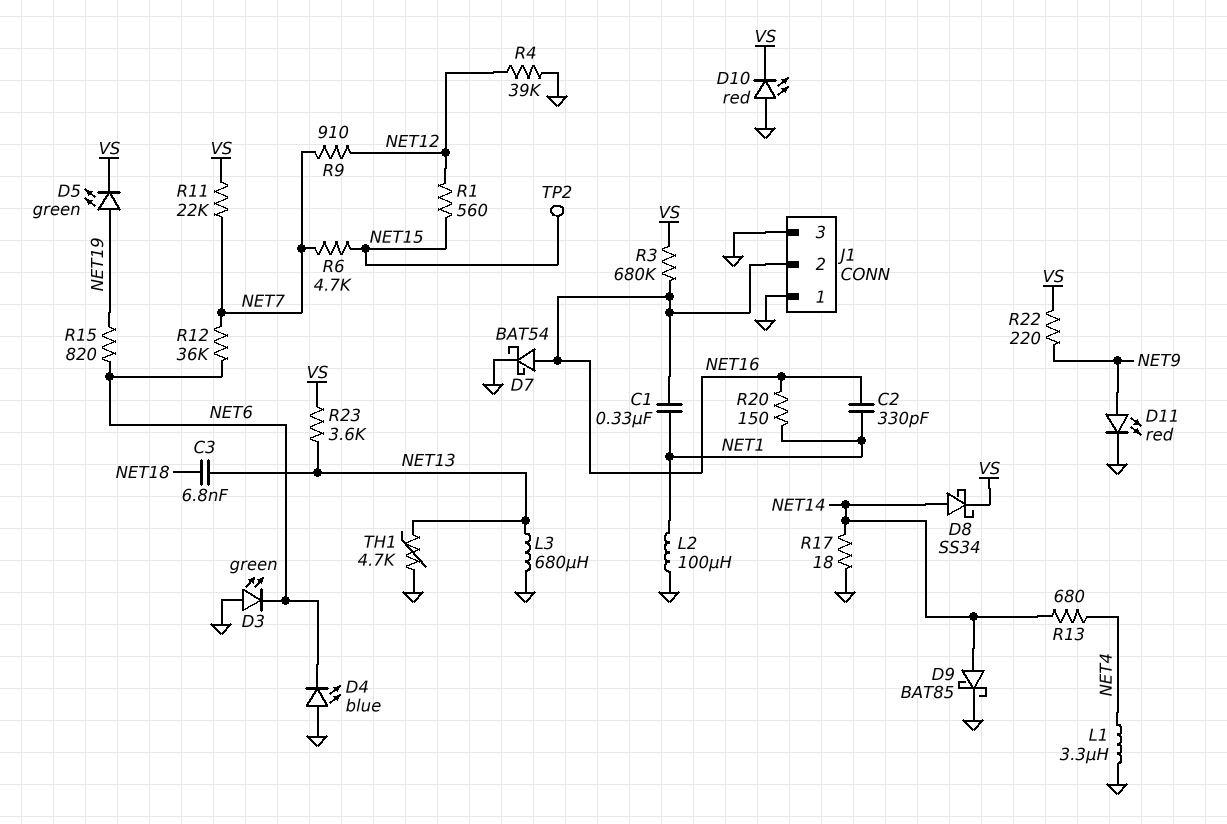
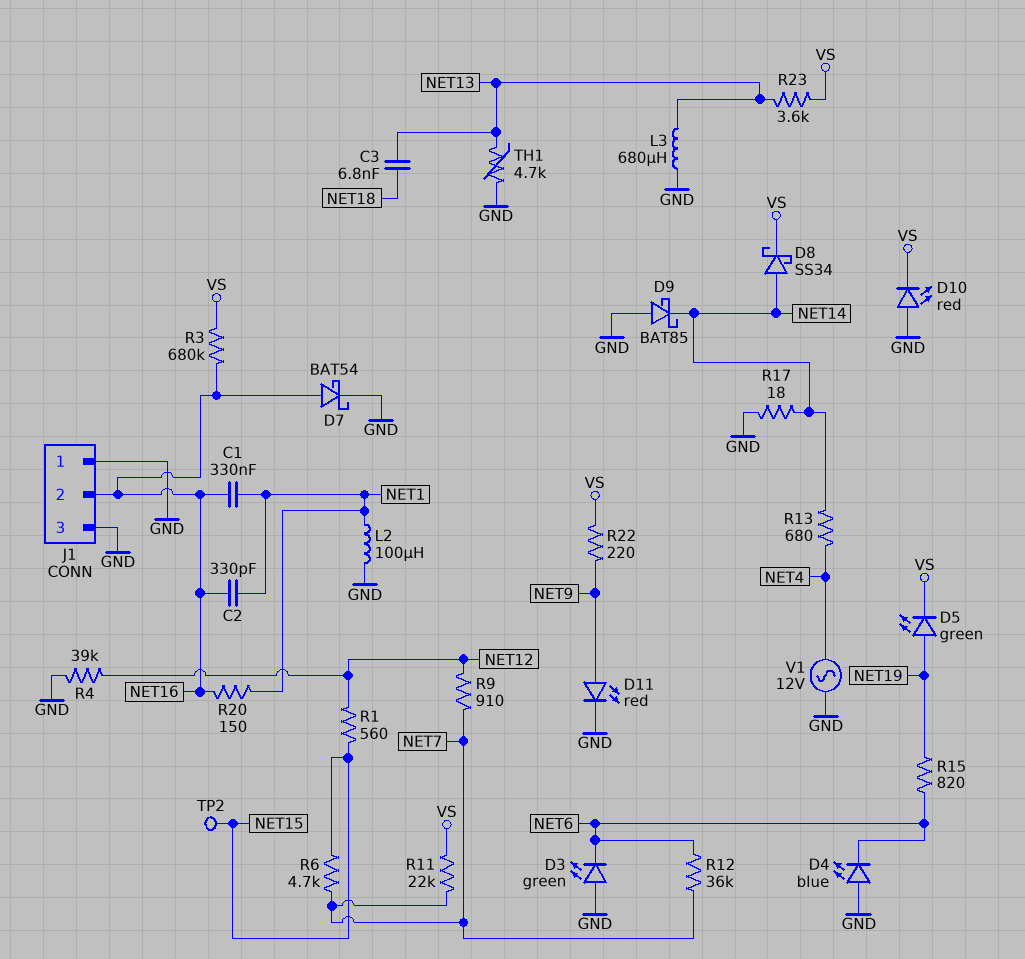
D9: schottky BAT85 (A NET14, K GND) -> schottky BAT85 (A GND, K NET14)
L1: 3.3uH (GND, NET4) -> none
V1: none -> AC 12V (GND, NET4)

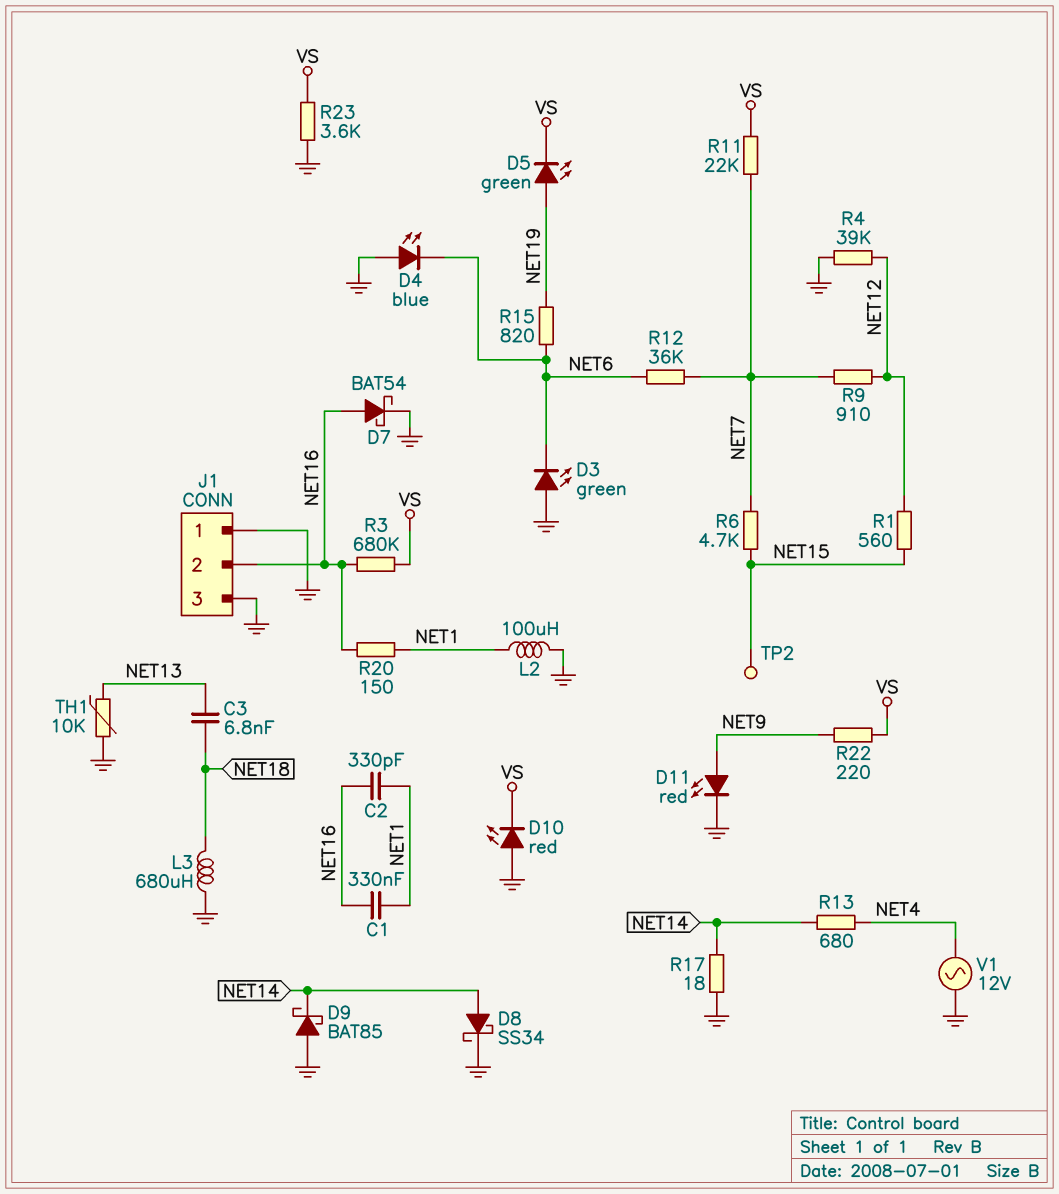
D8: schottky SS34 (A NET14, K VS) -> schottky SS34 (A NET14, K GND)
L3: 680uH (GND, NET13) -> 680uH (GND, NET18)
R23: 3.6k (NET13, VS) -> 3.6k (GND, VS)
TH1: 4.7k (GND, NET13) -> 10k (GND, NET13)

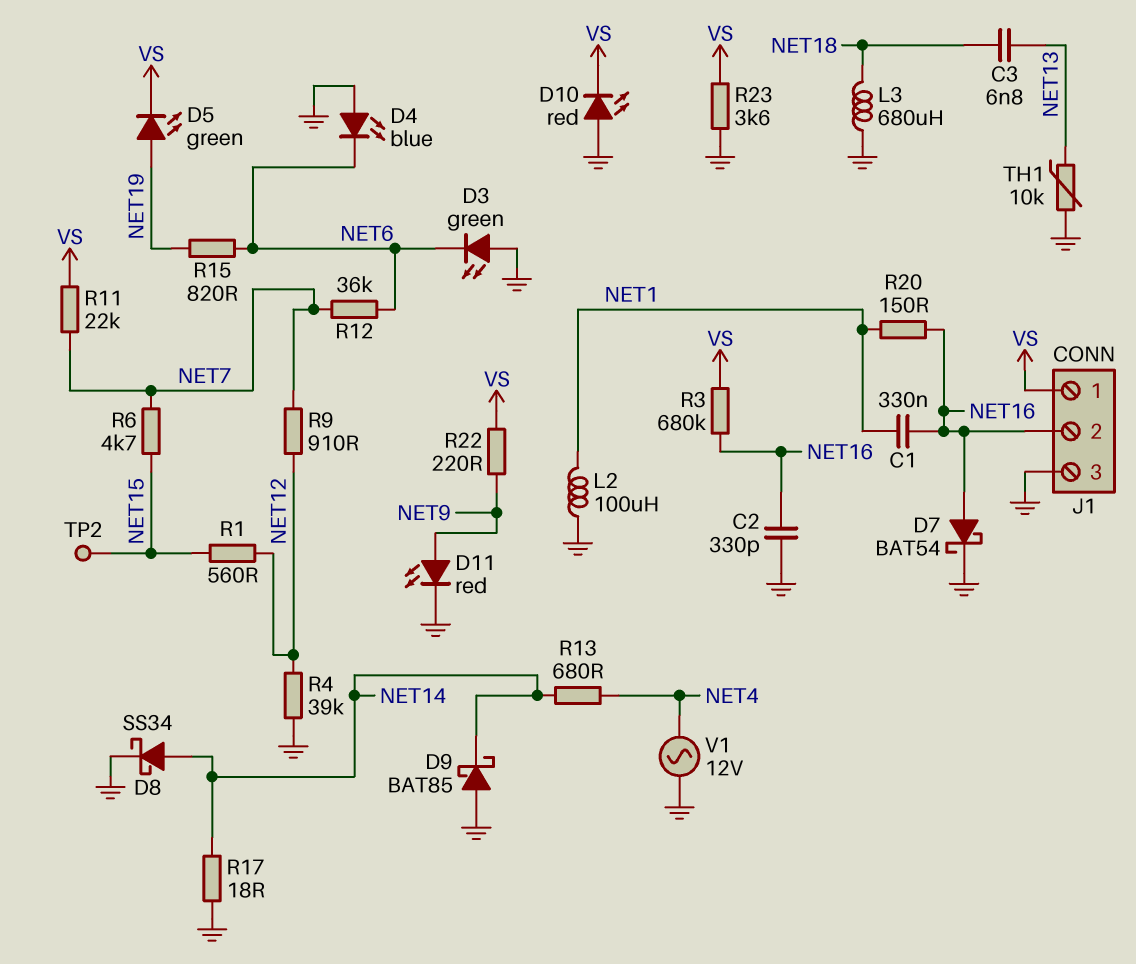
C2: 330pF (NET1, NET16) -> 330pF (GND, NET16)
J1 pin 1: GND -> VS

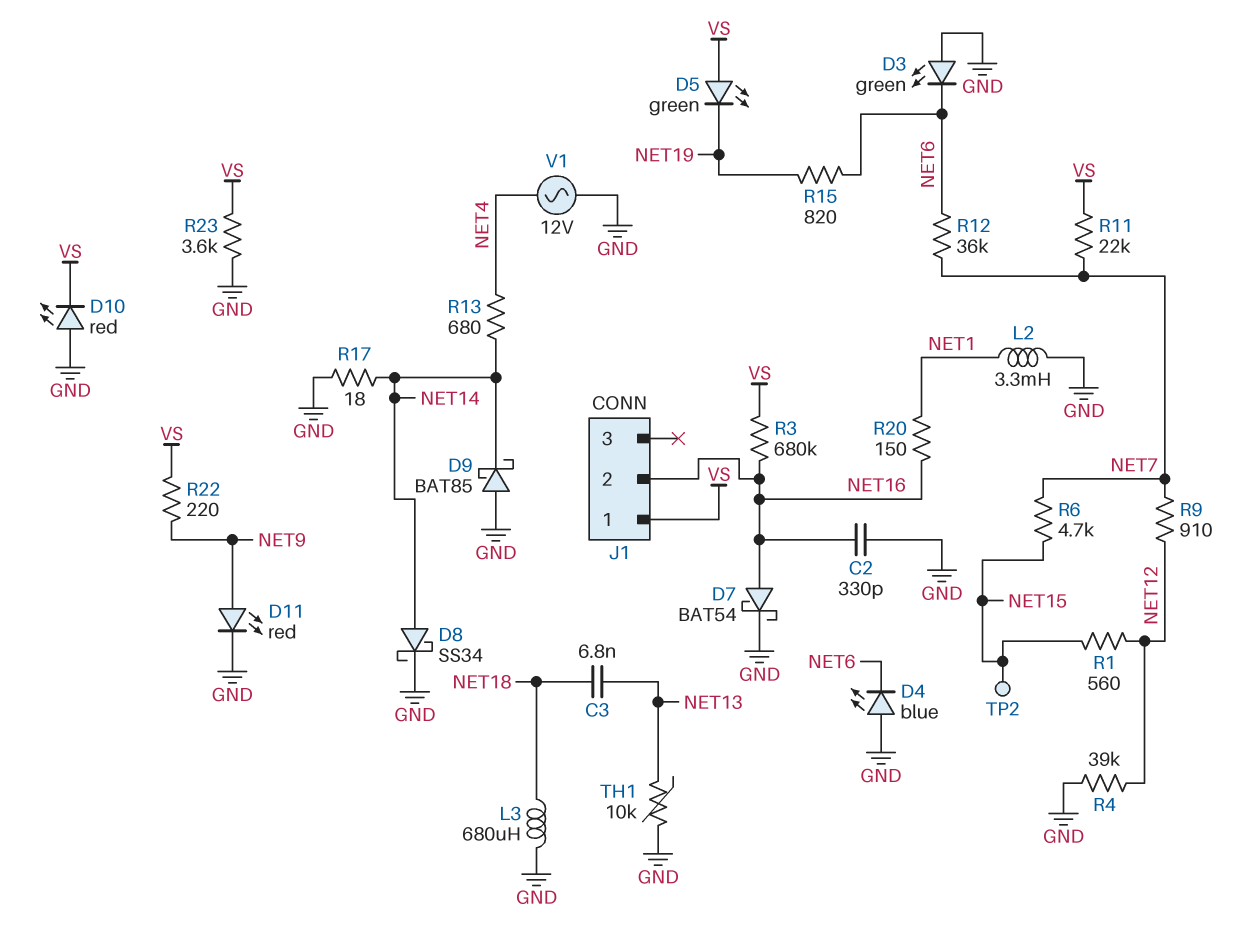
C1: 330nF (NET1, NET16) -> none
D5: LED green (A NET19, K VS) -> LED green (A VS, K NET19)
J1 pin 3: GND -> none
L2: 100uH (GND, NET1) -> 3.3mH (GND, NET1)

